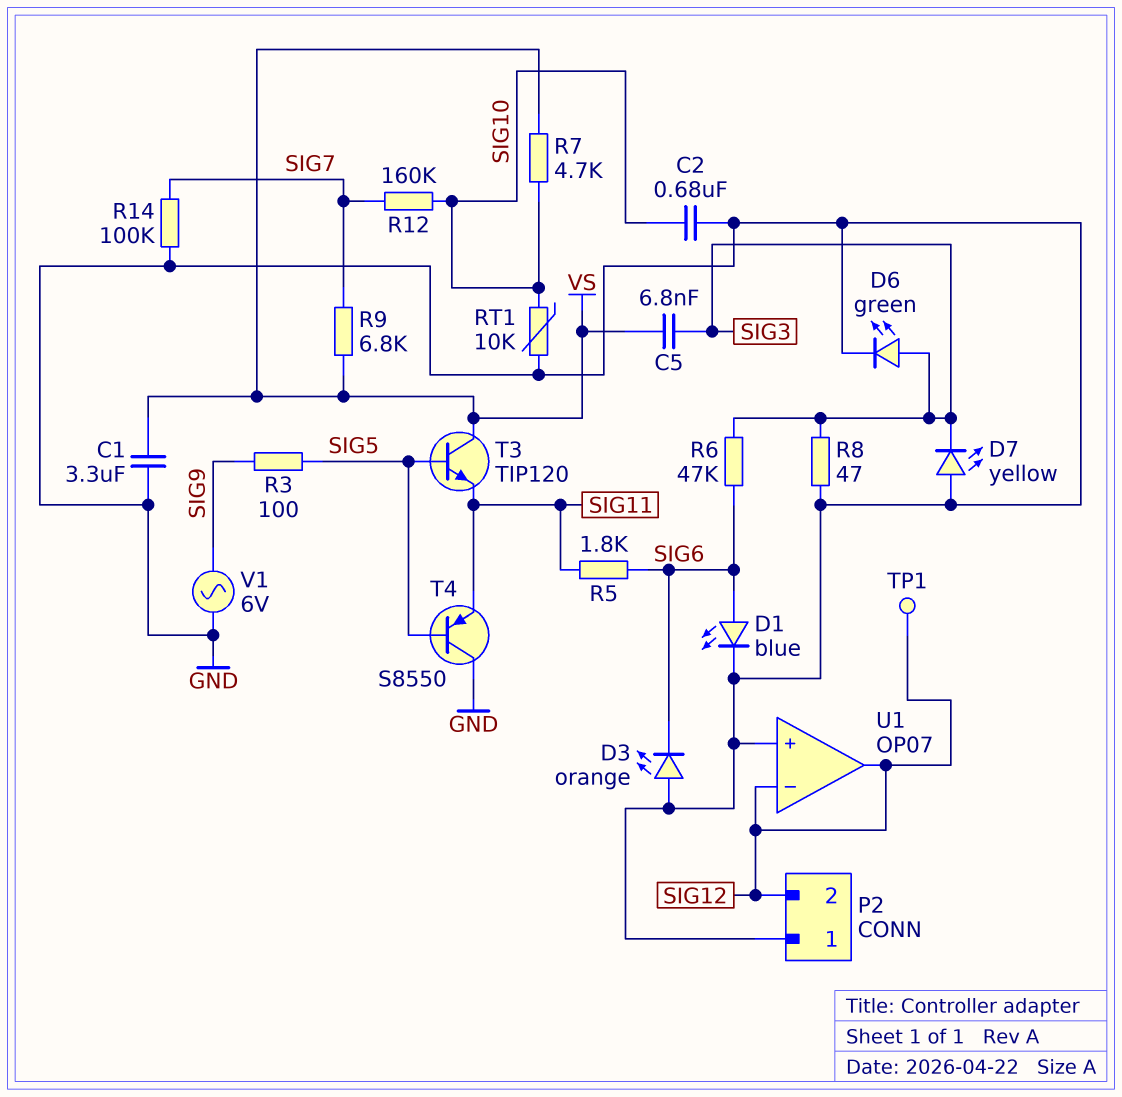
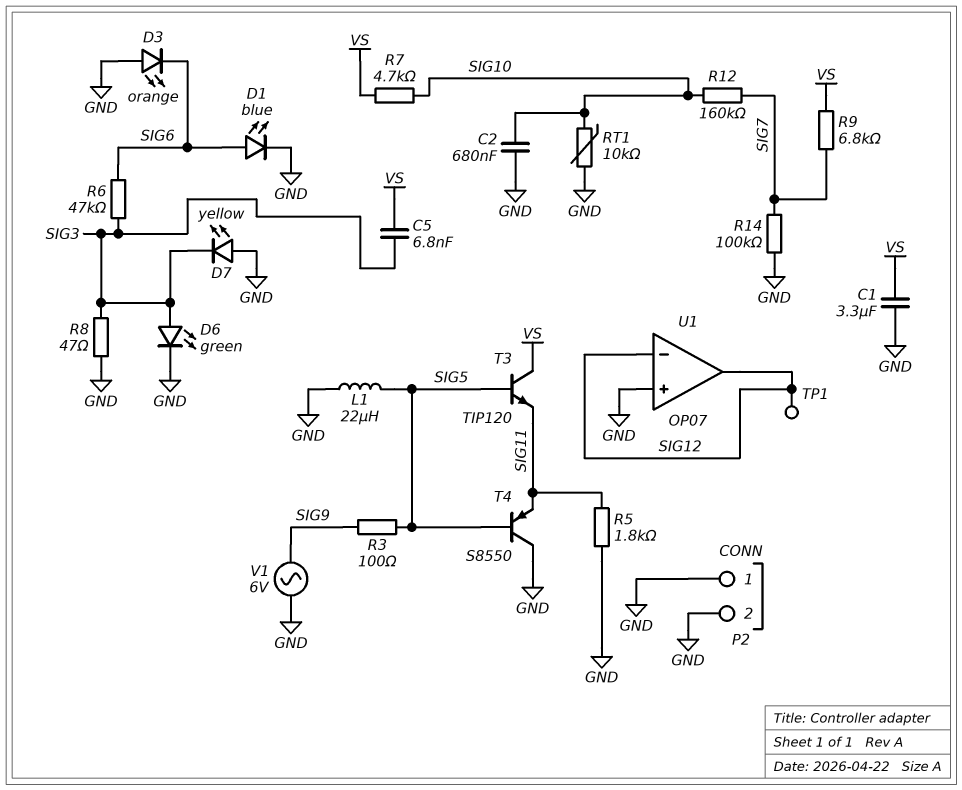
L1: none -> 22uH (GND, SIG5)
P2 pin 2: SIG12 -> GND
R5: 1.8k (SIG6, SIG11) -> 1.8k (GND, SIG11)

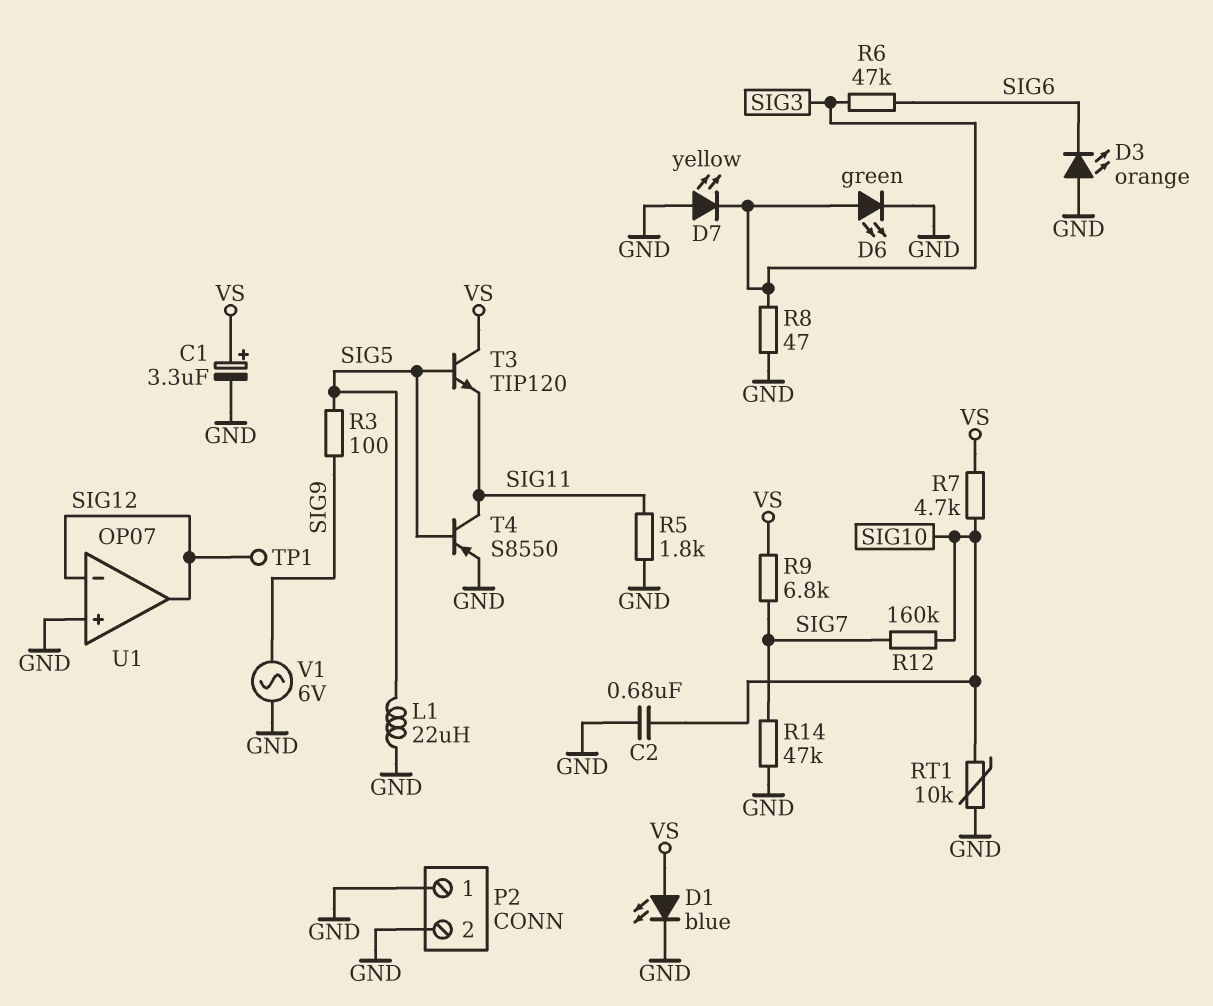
C1: 3.3uF (GND, VS) -> 3.3uF (plus VS, minus GND)
C5: 6.8nF (SIG3, VS) -> none
D1: LED blue (A SIG6, K GND) -> LED blue (A VS, K GND)
R14: 100k (GND, SIG7) -> 47k (GND, SIG7)
T4: PNP S8550 (B SIG5, C GND, E SIG11) -> PNP S8550 (B SIG5, C SIG11, E GND)

